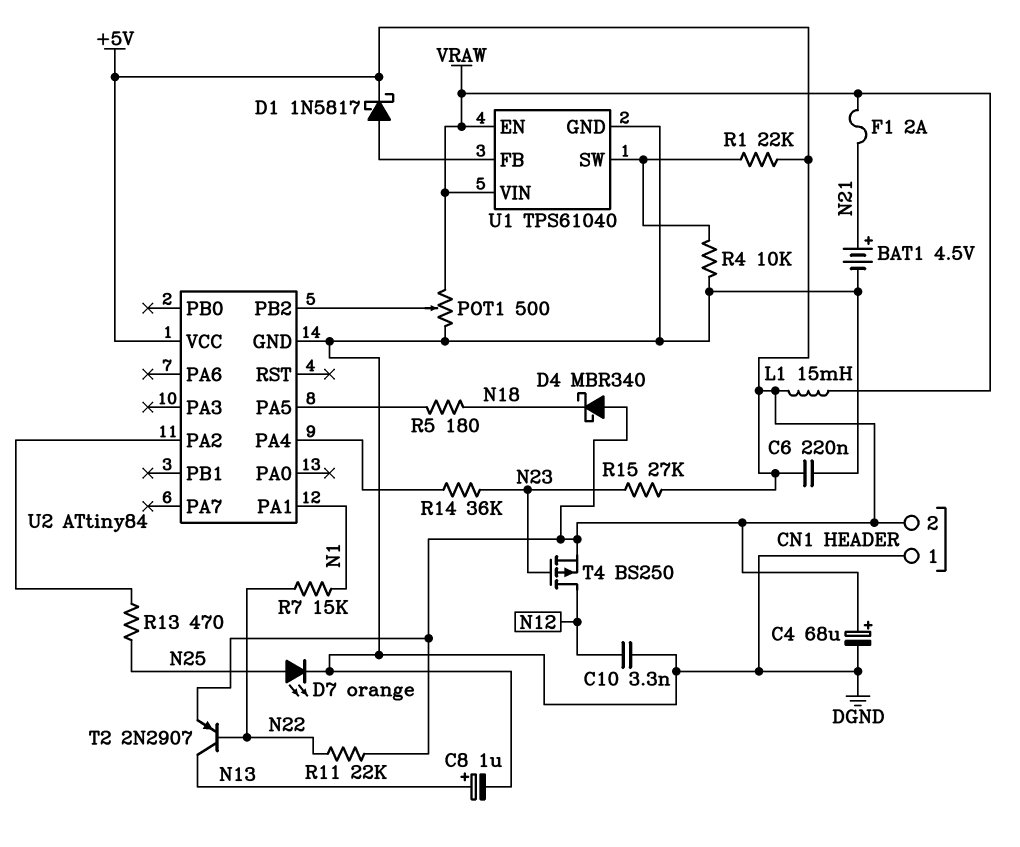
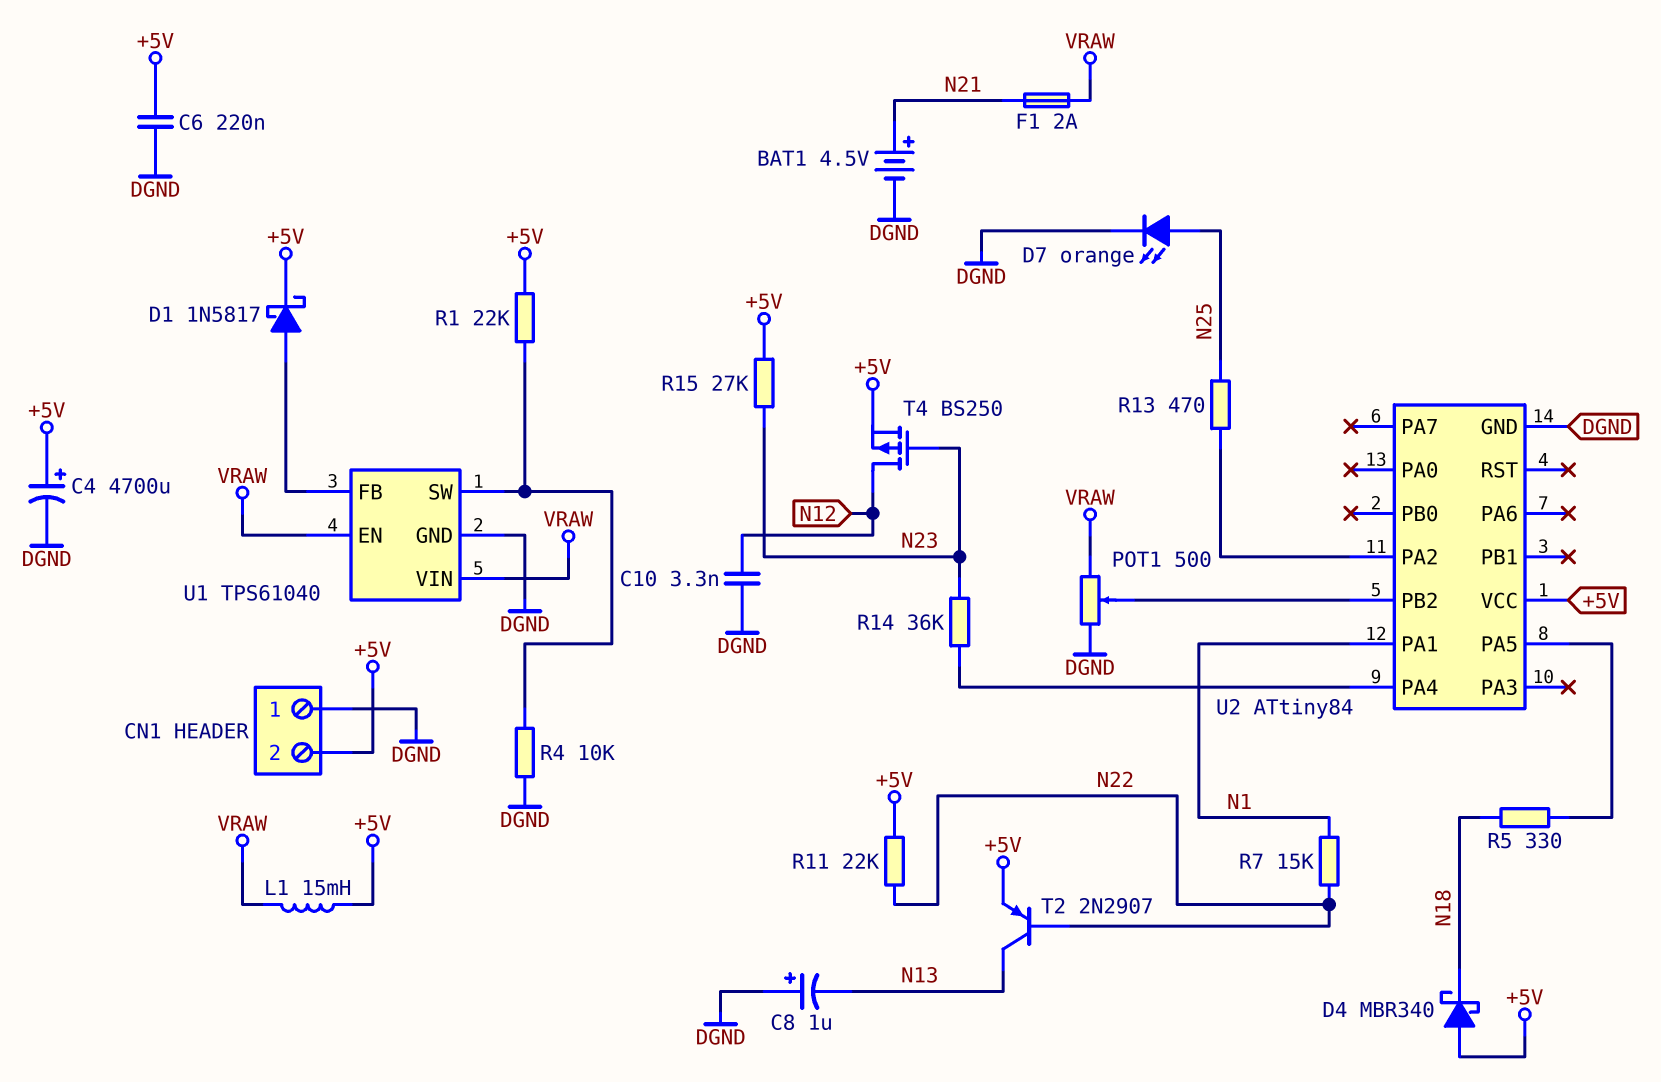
C4: 68uF (plus +5V, minus DGND) -> 4700uF (plus +5V, minus DGND)
C8: 1uF (plus N13, minus DGND) -> 1uF (plus DGND, minus N13)
R5: 180 (N18, U2/PA5) -> 330 (N18, U2/PA5)

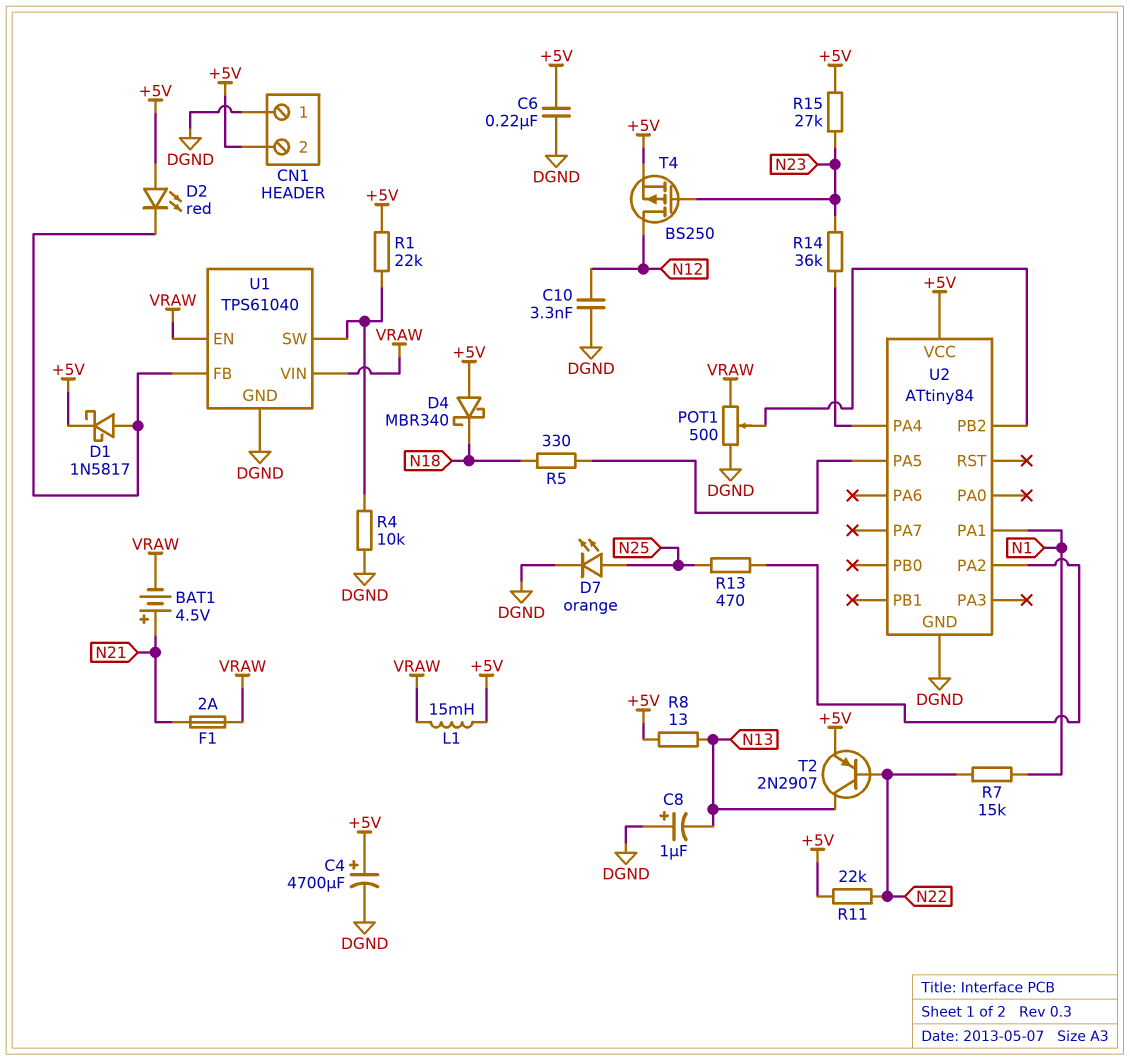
BAT1: 4.5V (plus N21, minus DGND) -> 4.5V (plus N21, minus VRAW)
D2: none -> LED red (A +5V, K U1/FB)
R8: none -> 13 (+5V, N13)

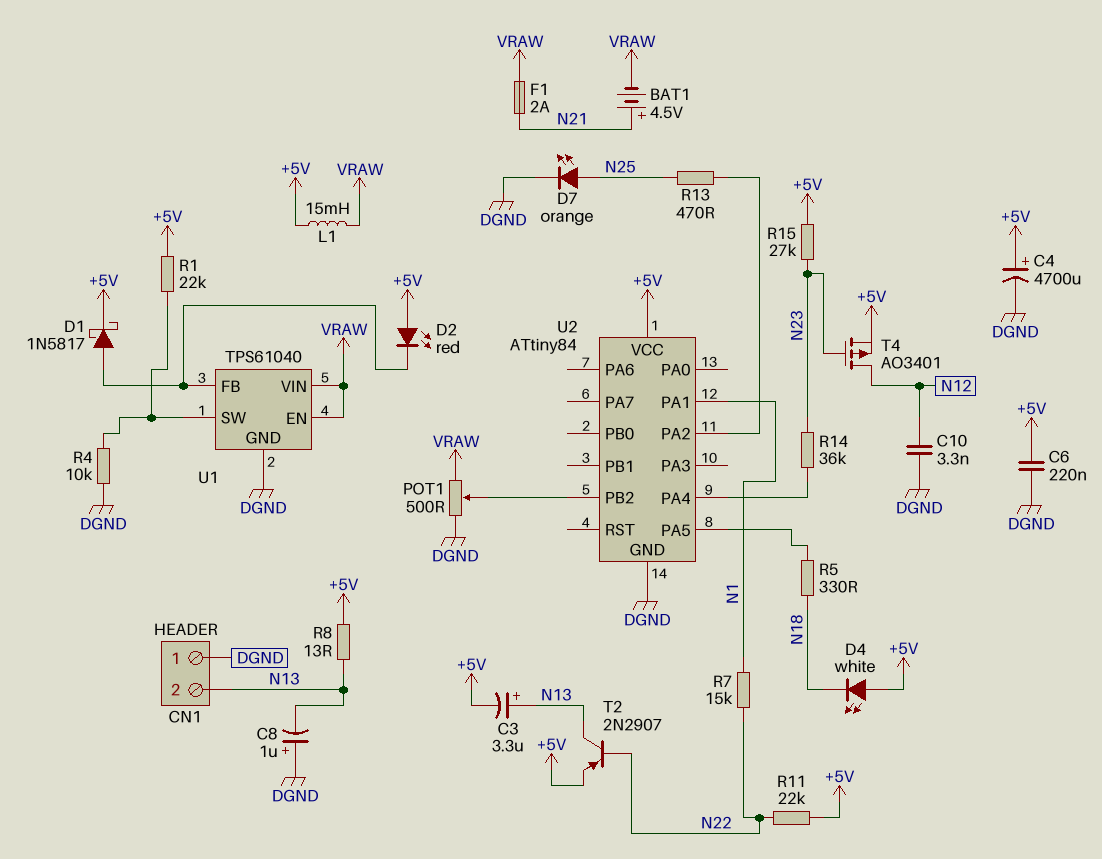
C3: none -> 3.3uF (plus N13, minus +5V)
CN1 pin 2: +5V -> N13
D4: schottky MBR340 (A +5V, K N18) -> LED white (A +5V, K N18)
T4: PMOS BS250 (G N23, D N12, S +5V) -> PMOS AO3401 (G N23, D N12, S +5V)

